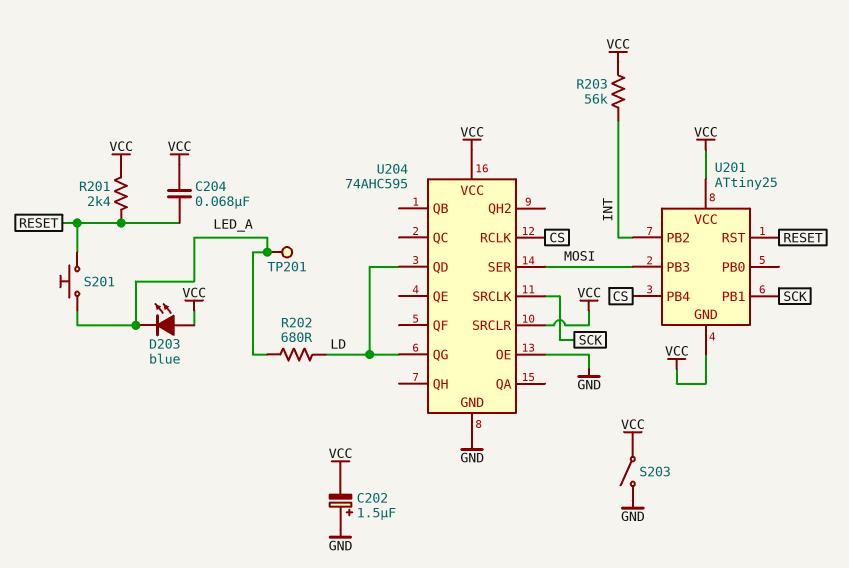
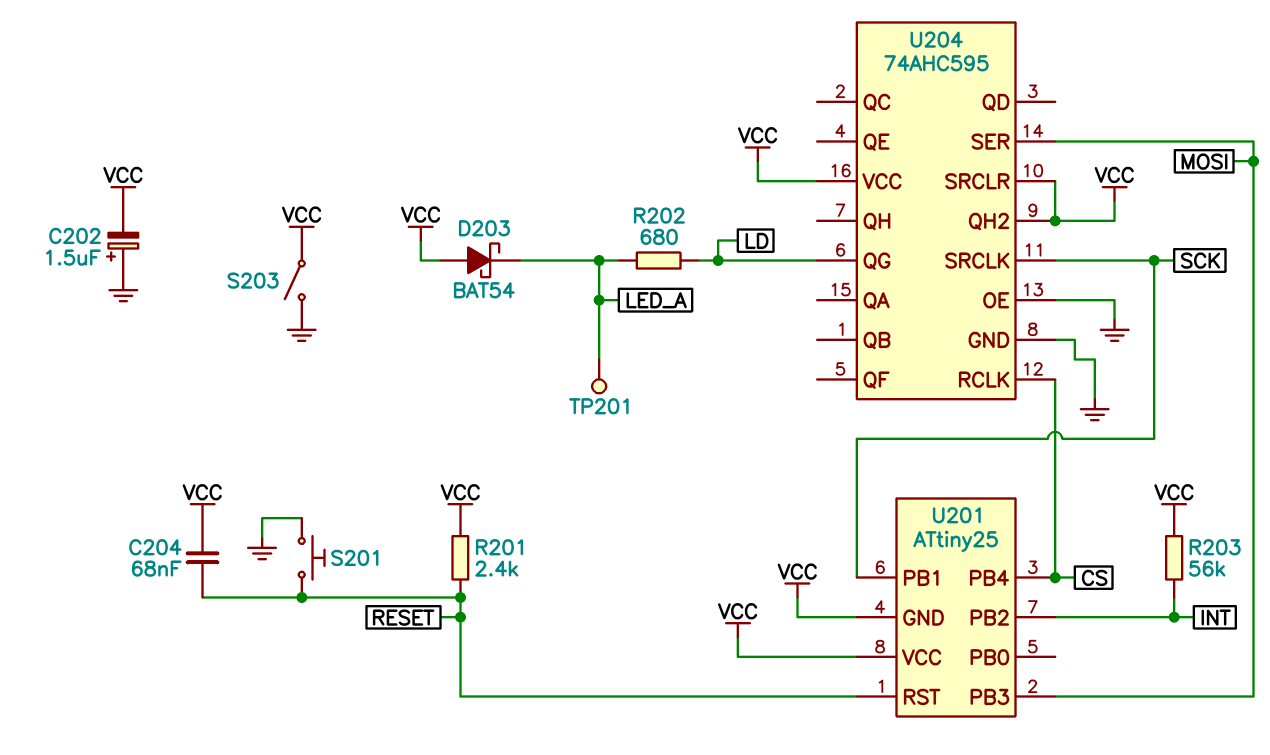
D203: LED blue (A VCC, K LED_A) -> schottky BAT54 (A VCC, K LED_A)
S201: button (LED_A, RESET) -> button (GND, RESET)
U204 pin QD: LD -> none
U204 pin QH2: none -> VCC

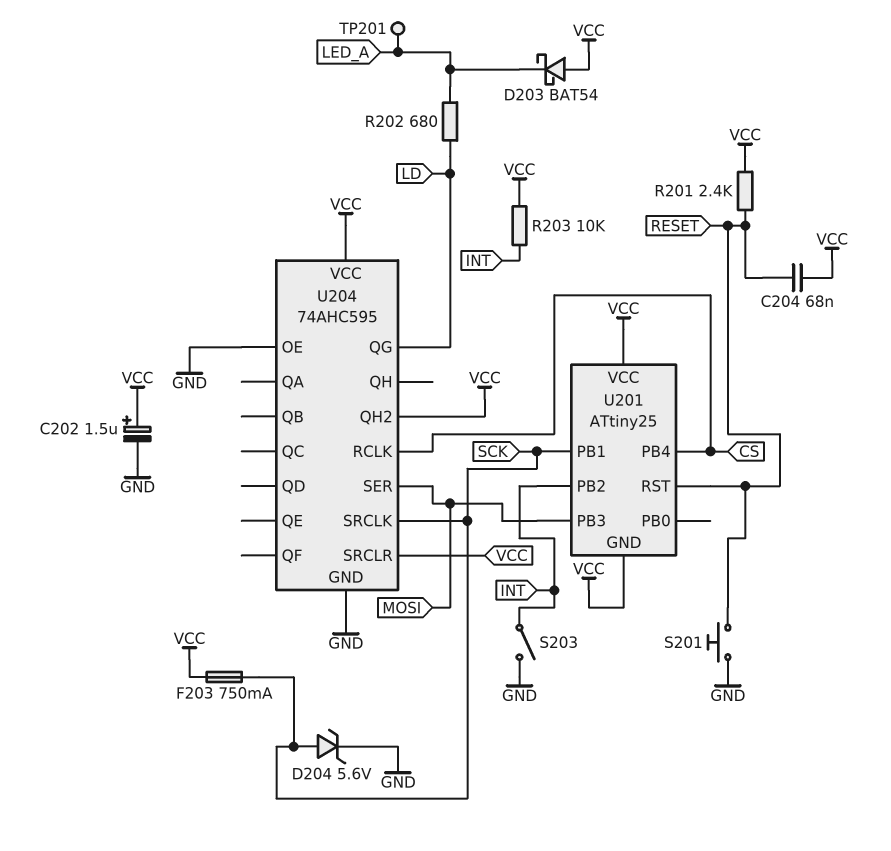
C202: 1.5uF (plus GND, minus VCC) -> 1.5uF (plus VCC, minus GND)
D204: none -> zener 5.6V (A SCK, K GND)
F203: none -> 750mA (SCK, VCC)
R203: 56k (INT, VCC) -> 10k (INT, VCC)
S203: switch (GND, VCC) -> switch (GND, INT)

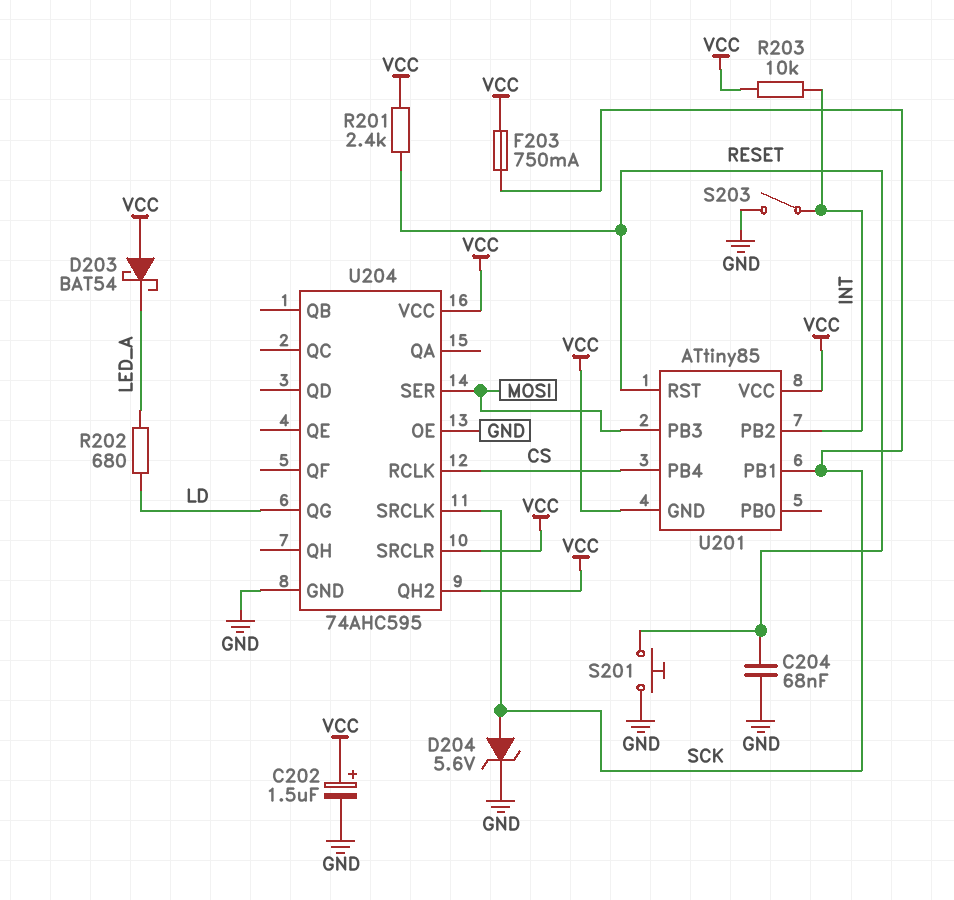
C204: 68nF (RESET, VCC) -> 68nF (GND, RESET)
TP201: test point (LED_A) -> none
U201: ATtiny25 -> ATtiny85

